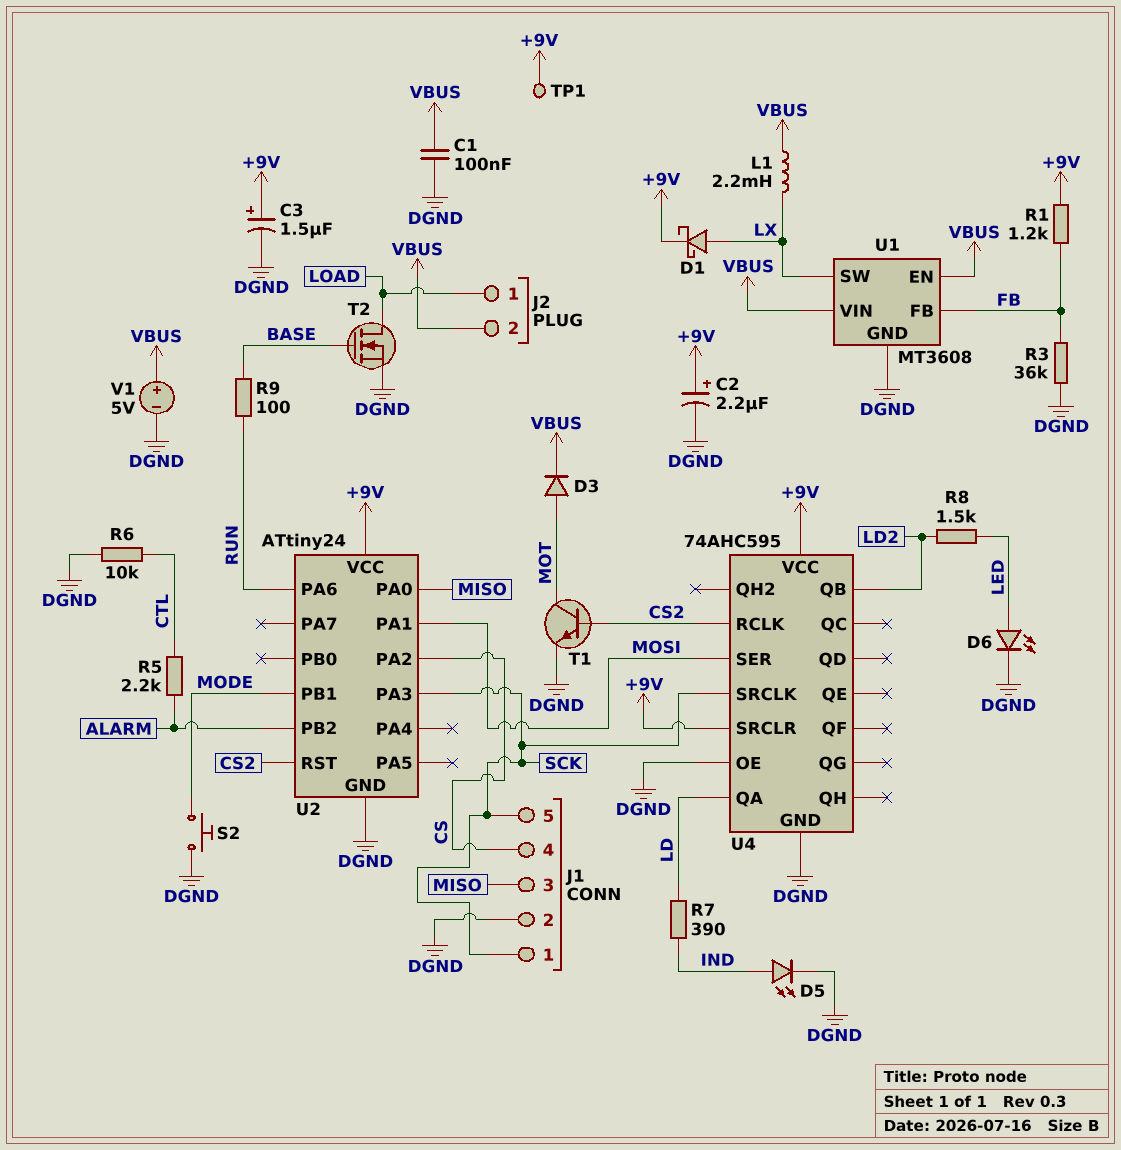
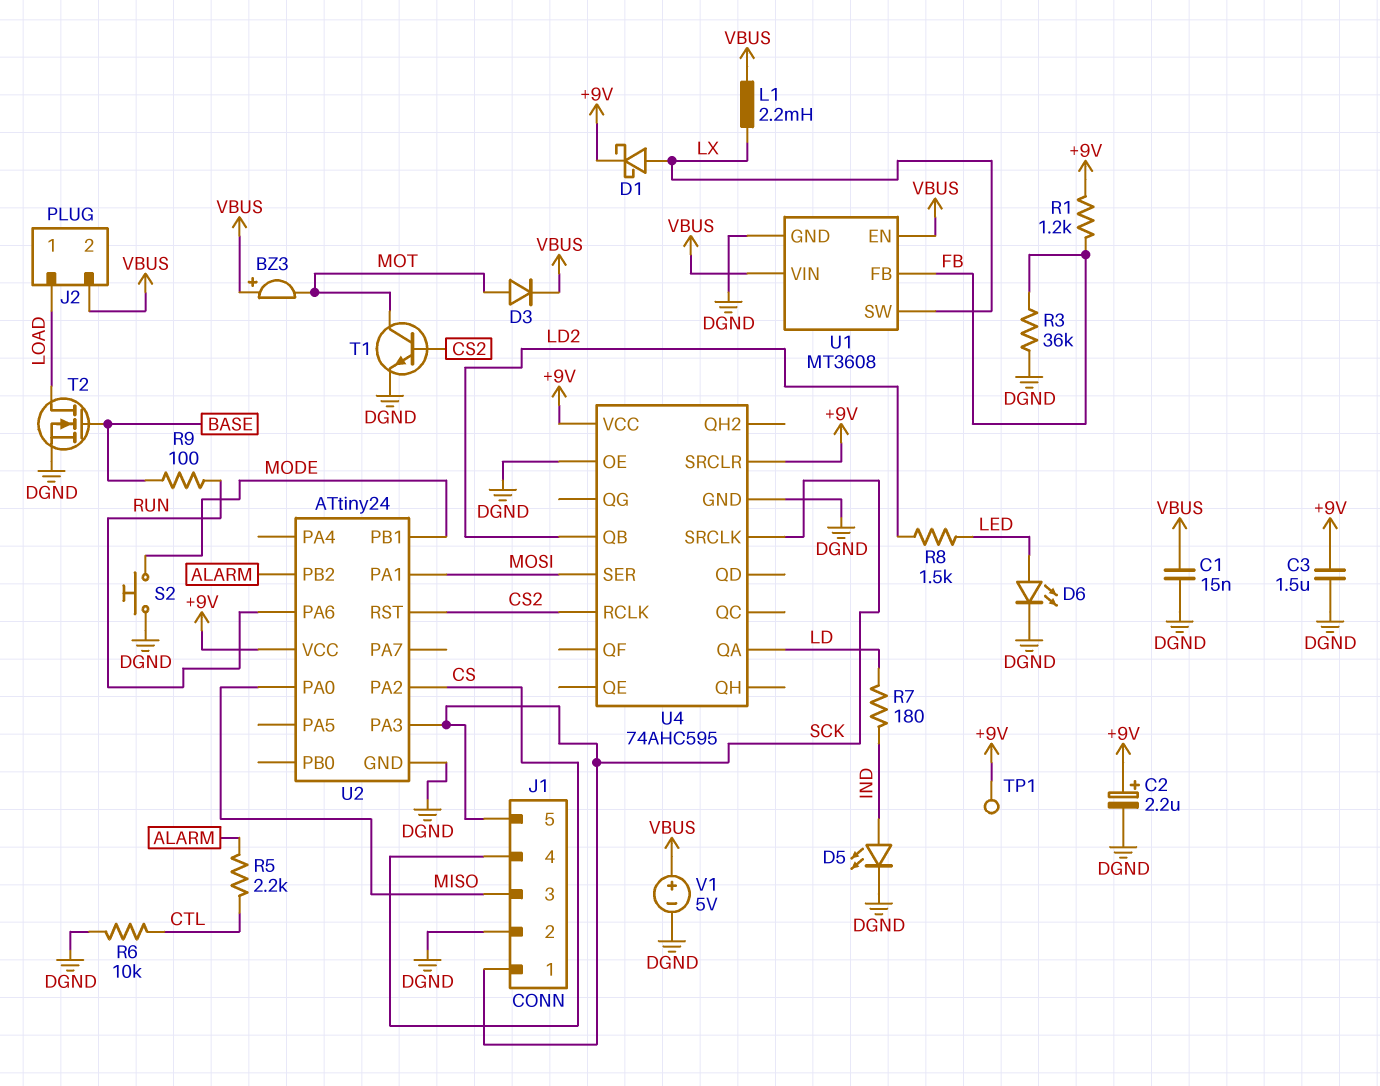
BZ3: none -> buzzer (plus VBUS, minus MOT)
C1: 100nF (DGND, VBUS) -> 15nF (DGND, VBUS)
C3: 1.5uF (plus +9V, minus DGND) -> 1.5uF (+9V, DGND)
R7: 390 (IND, LD) -> 180 (IND, LD)

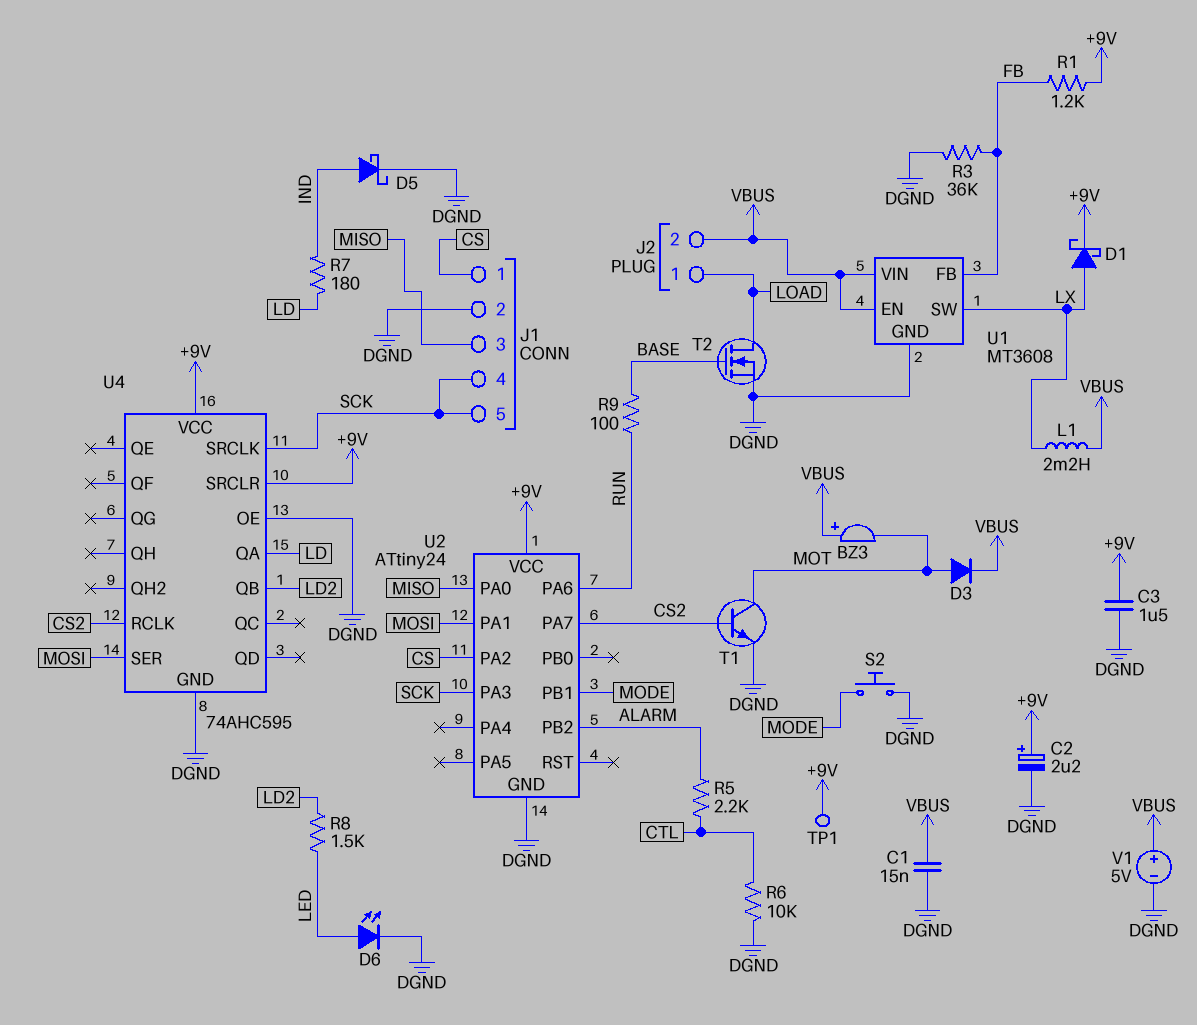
D5: LED (A IND, K DGND) -> schottky (A IND, K DGND)
J1 pin 1: SCK -> CS
J1 pin 4: CS -> SCK
U2 pin PA7: none -> CS2
U2 pin RST: CS2 -> none

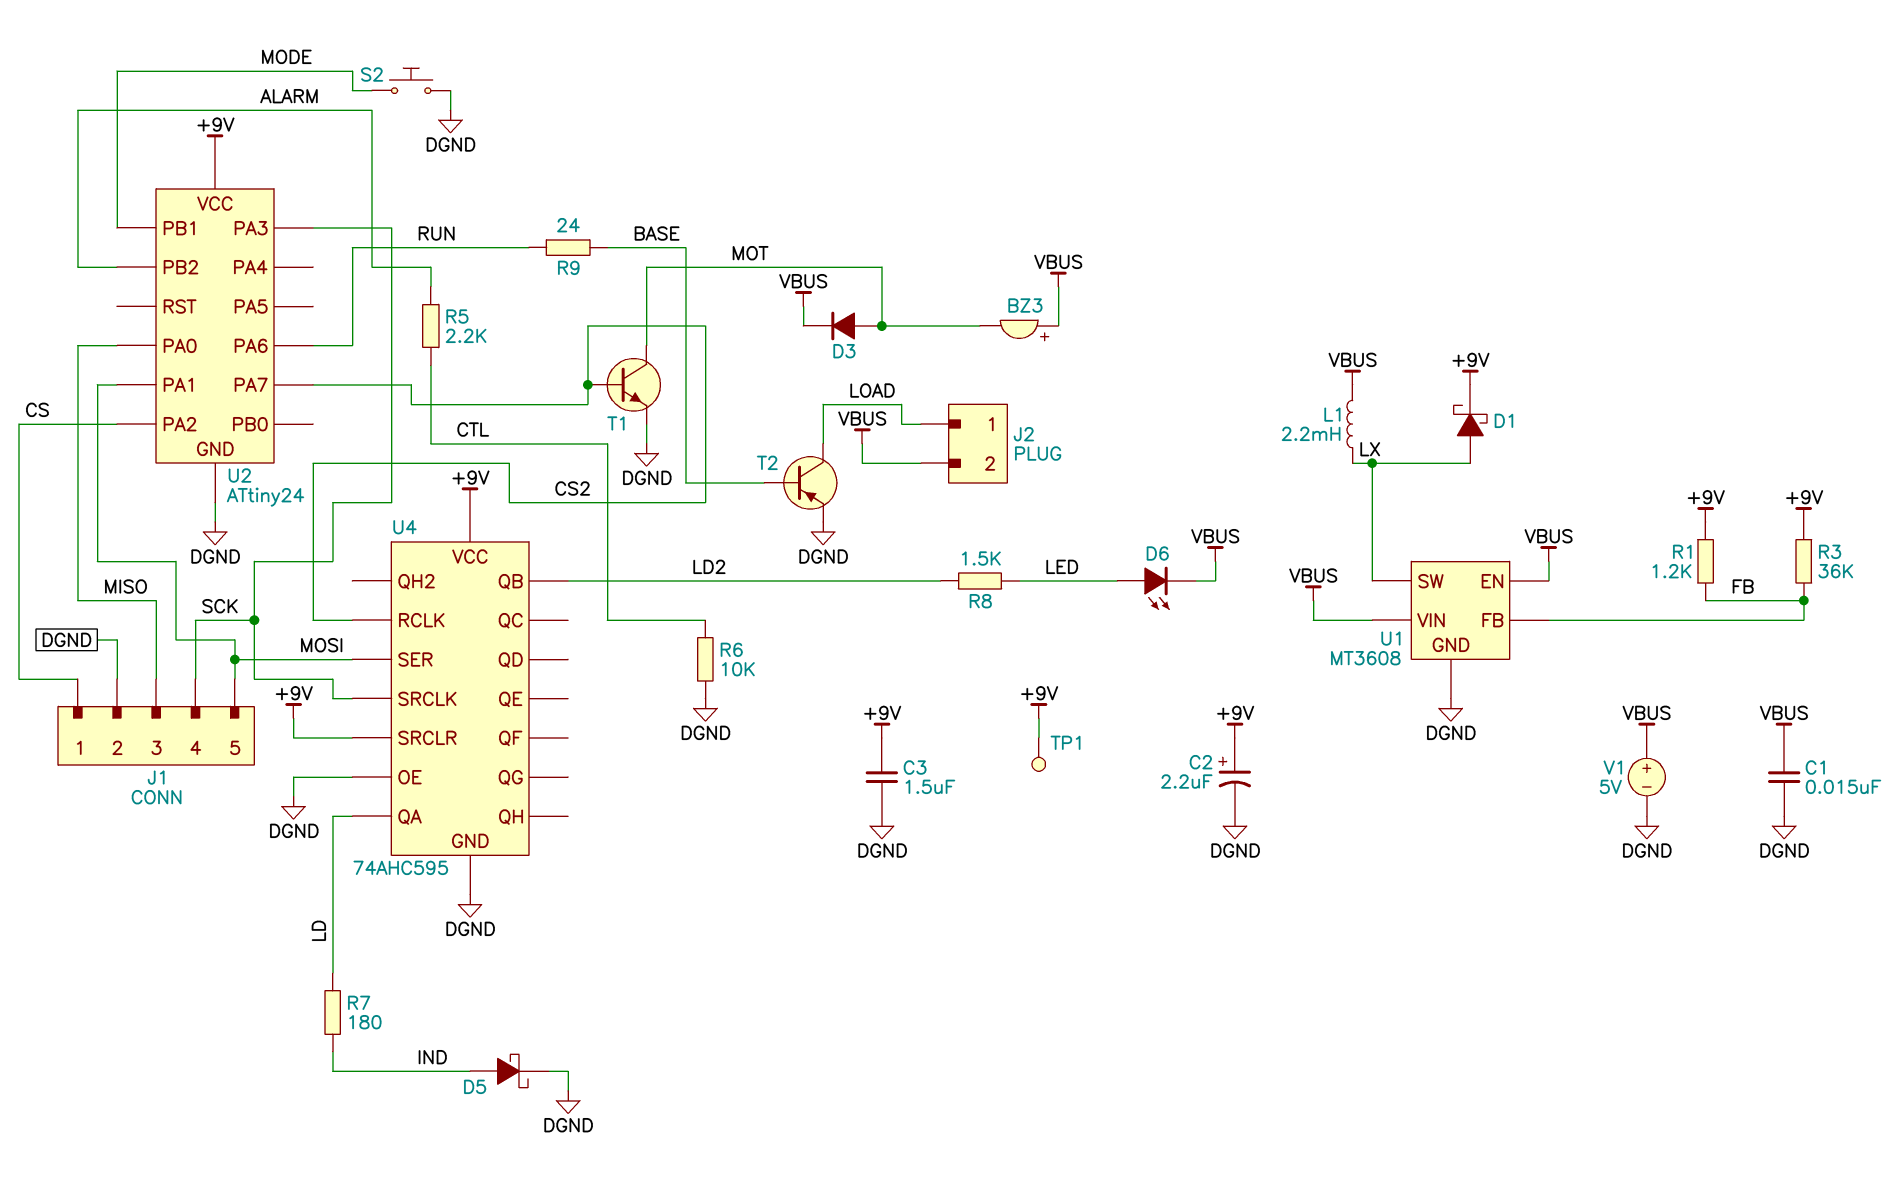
D6: LED (A LED, K DGND) -> LED (A LED, K VBUS)
J1 pin 5: SCK -> MOSI
R3: 36k (DGND, FB) -> 36k (+9V, FB)
R9: 100 (BASE, RUN) -> 24 (BASE, RUN)
T2: NMOS (G BASE, D LOAD, S DGND) -> PNP (B BASE, C LOAD, E DGND)

